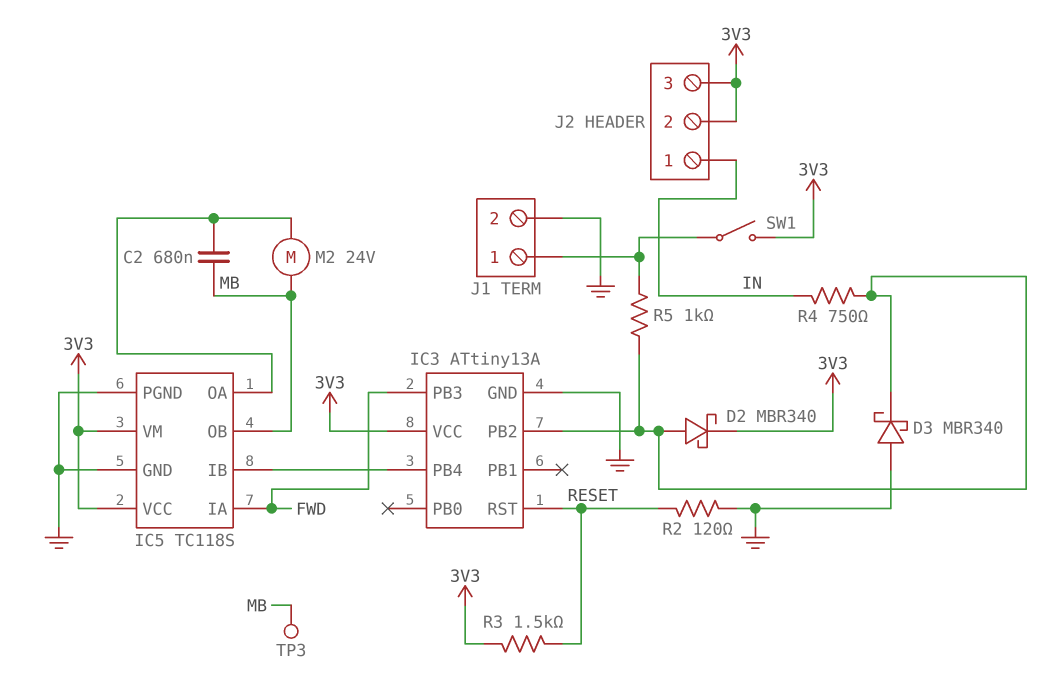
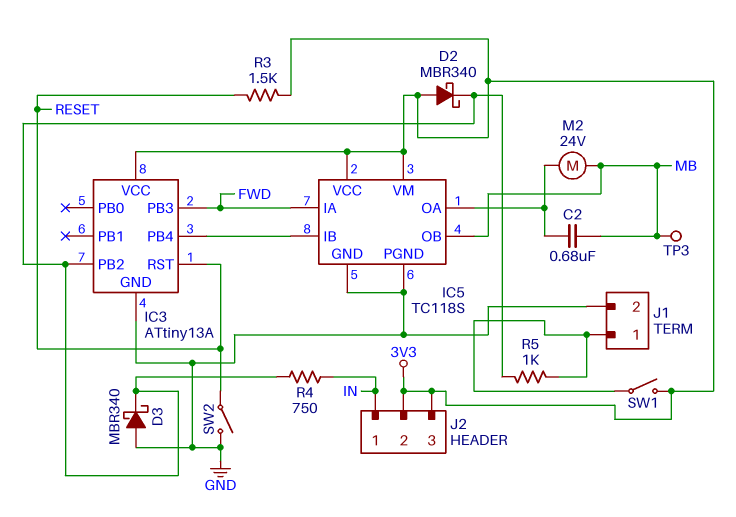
D2: schottky MBR340 (A IC3/PB2, K 3V3) -> schottky MBR340 (A 3V3, K IC3/PB2)
R2: 120 (GND, RESET) -> none
SW2: none -> switch (GND, RESET)

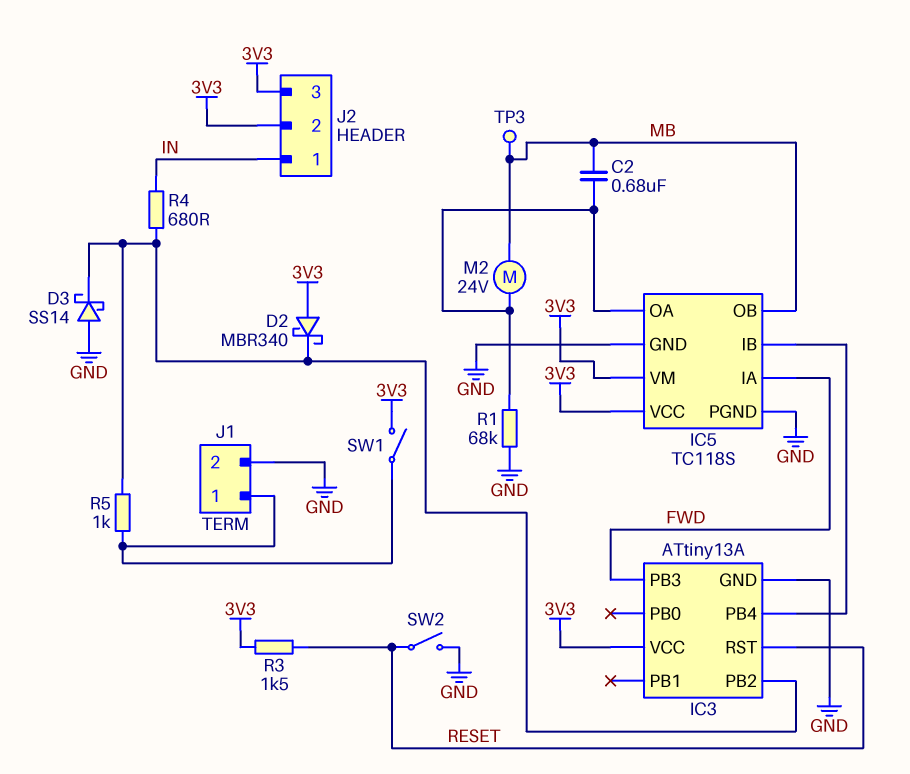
D3: schottky MBR340 (A GND, K IC3/PB2) -> schottky SS14 (A GND, K IC3/PB2)
R1: none -> 68k (GND, IC5/OA)
R4: 750 (IC3/PB2, IN) -> 680 (IC3/PB2, IN)

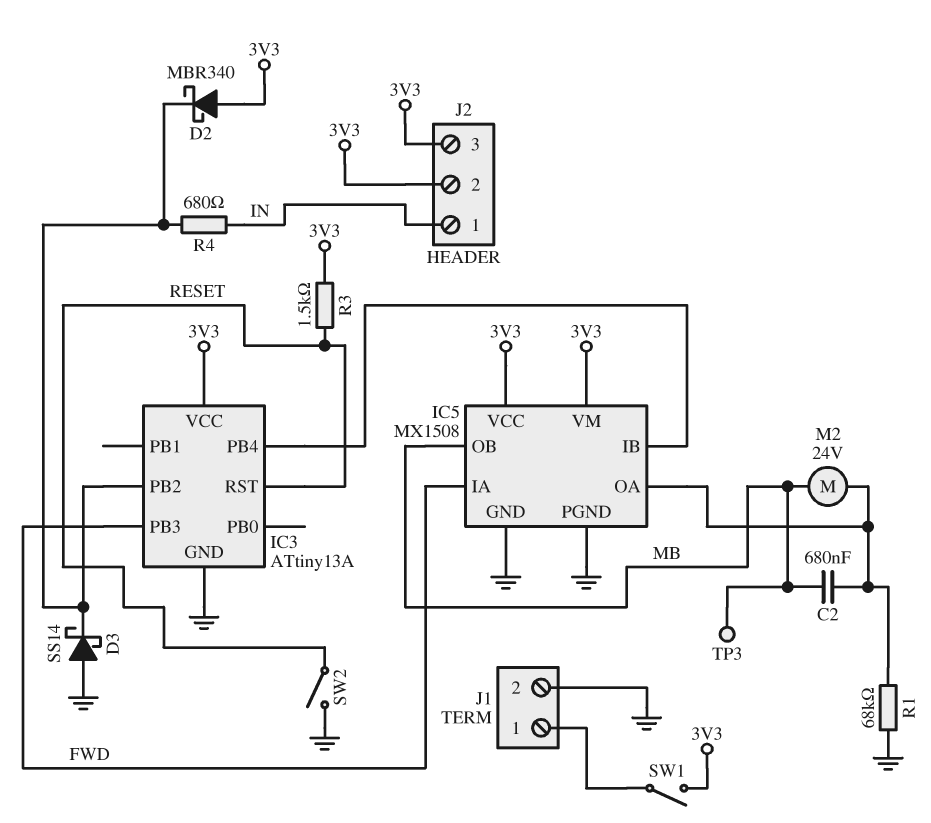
IC5: TC118S -> MX1508
R5: 1k (IC3/PB2, J1/1) -> none

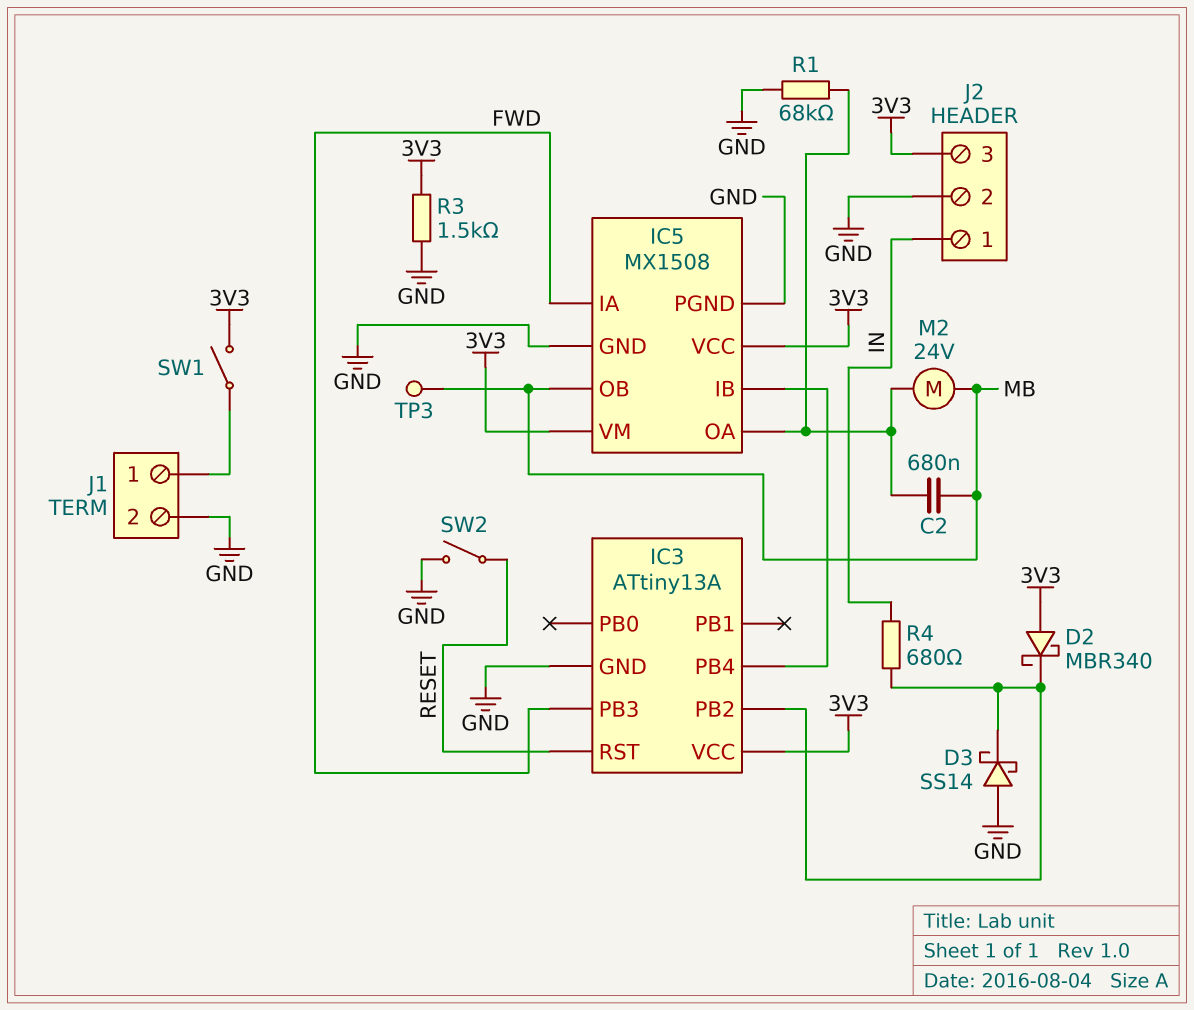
J2 pin 2: 3V3 -> GND
R3: 1.5k (3V3, RESET) -> 1.5k (3V3, GND)

